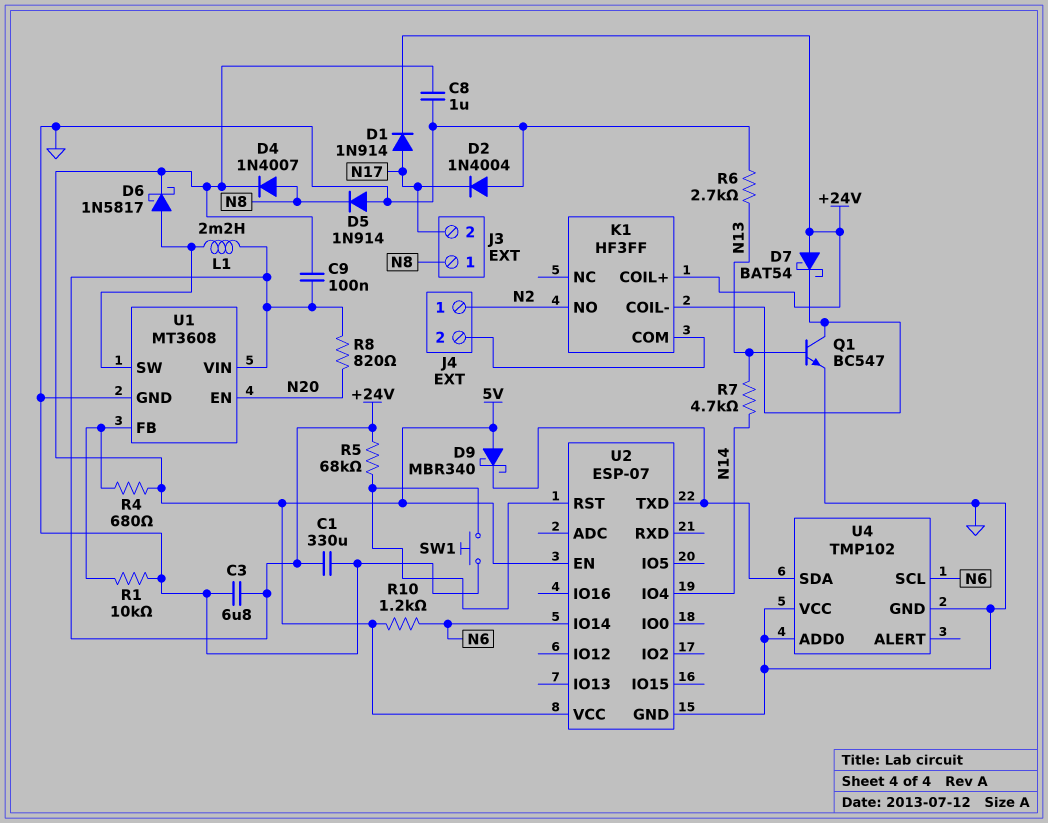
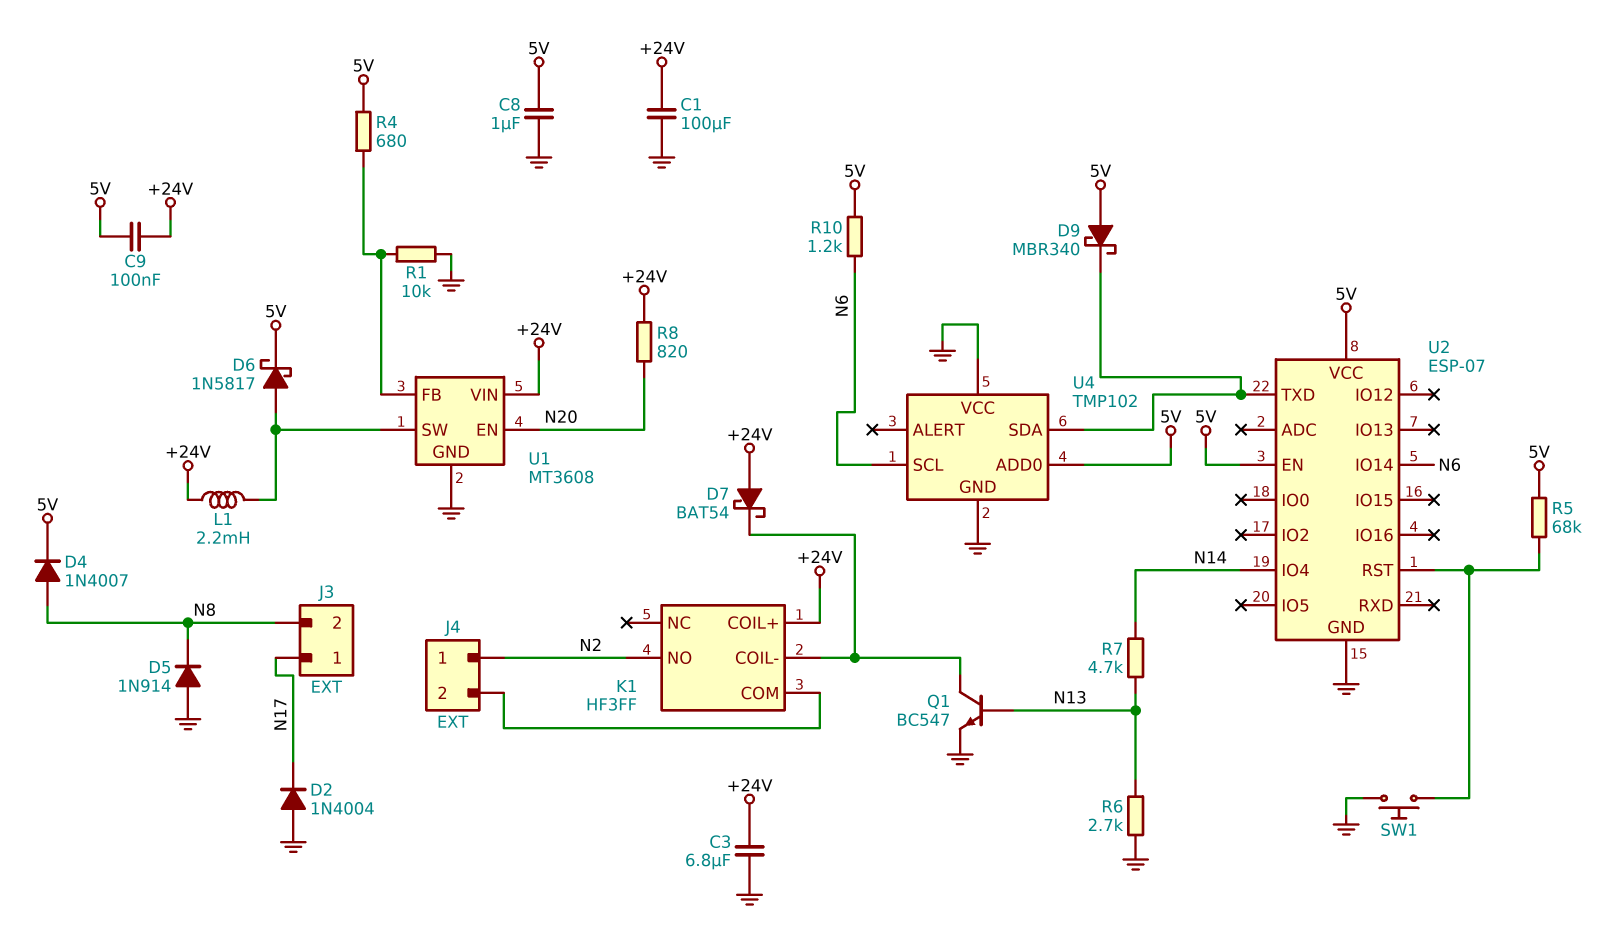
C1: 330uF (+24V, GND) -> 100uF (+24V, GND)
D1: diode 1N914 (A N17, K +24V) -> none
J3 pin 1: N8 -> N17
J3 pin 2: N17 -> N8
R5: 68k (+24V, U2/RST) -> 68k (5V, U2/RST)
U4 pin ADD0: GND -> 5V

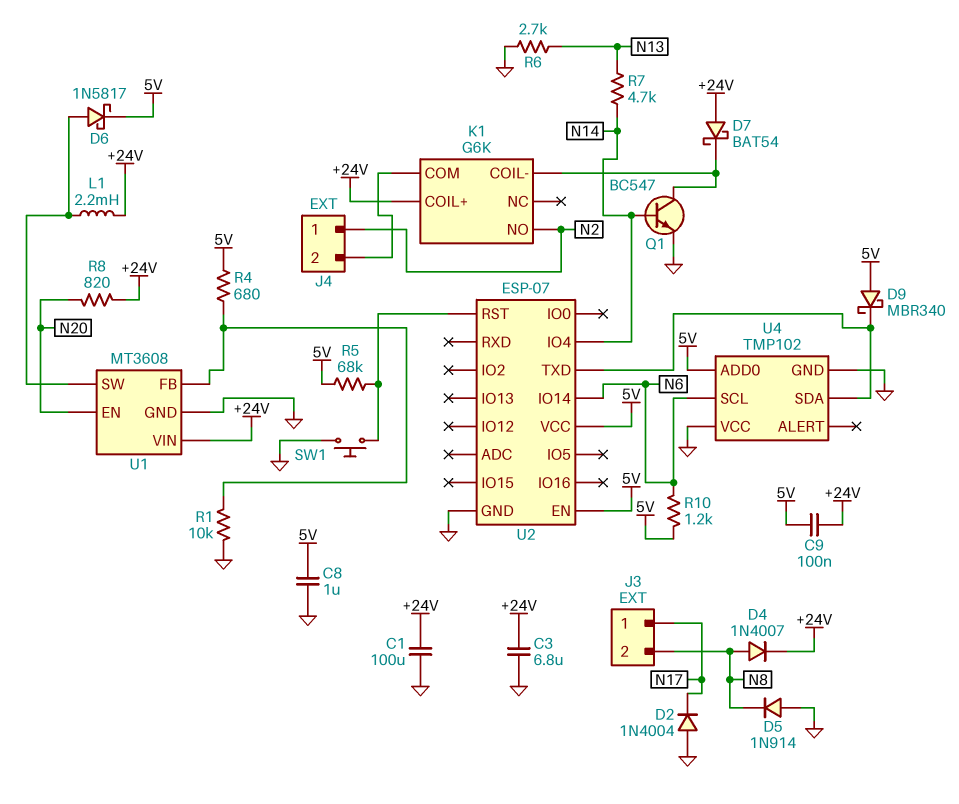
D4: diode 1N4007 (A N8, K 5V) -> diode 1N4007 (A N8, K +24V)
K1: HF3FF -> G6K
Q1: NPN BC547 (B N13, C K1/COIL-, E GND) -> NPN BC547 (B N14, C K1/COIL-, E GND)

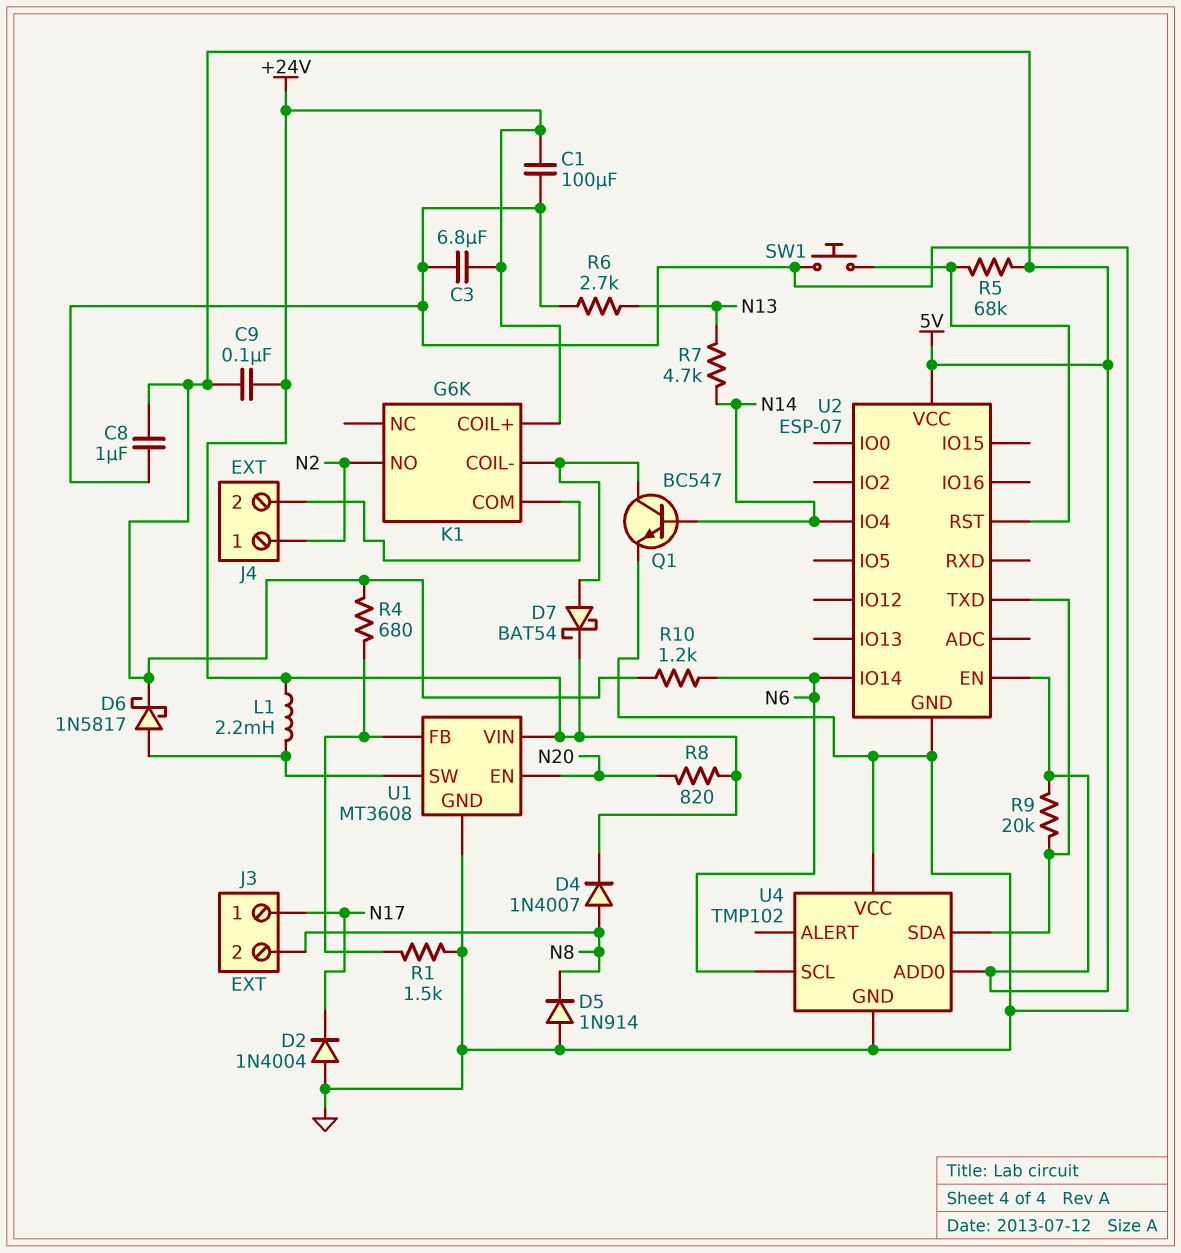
D7: schottky BAT54 (A +24V, K K1/COIL-) -> schottky BAT54 (A K1/COIL-, K +24V)
D9: schottky MBR340 (A 5V, K U2/TXD) -> none
R1: 10k (GND, U1/FB) -> 1.5k (GND, U1/FB)
R9: none -> 20k (5V, U2/TXD)

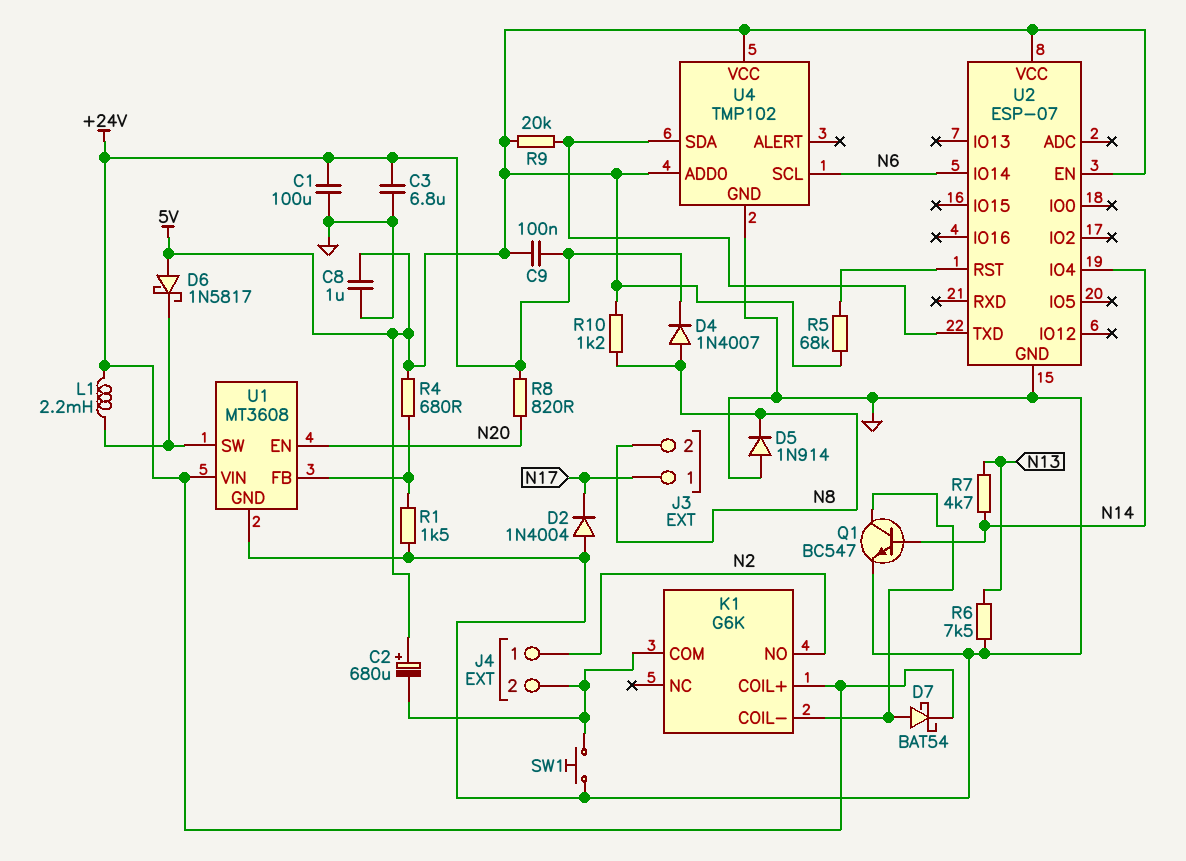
C2: none -> 680uF (plus 5V, minus J4/2)
D6: schottky 1N5817 (A U1/SW, K 5V) -> schottky 1N5817 (A 5V, K U1/SW)
R6: 2.7k (GND, N13) -> 7.5k (GND, N13)
R10: 1.2k (5V, N6) -> 1.2k (5V, N8)
SW1: button (GND, U2/RST) -> button (GND, J4/2)
U4 pin VCC: GND -> 5V

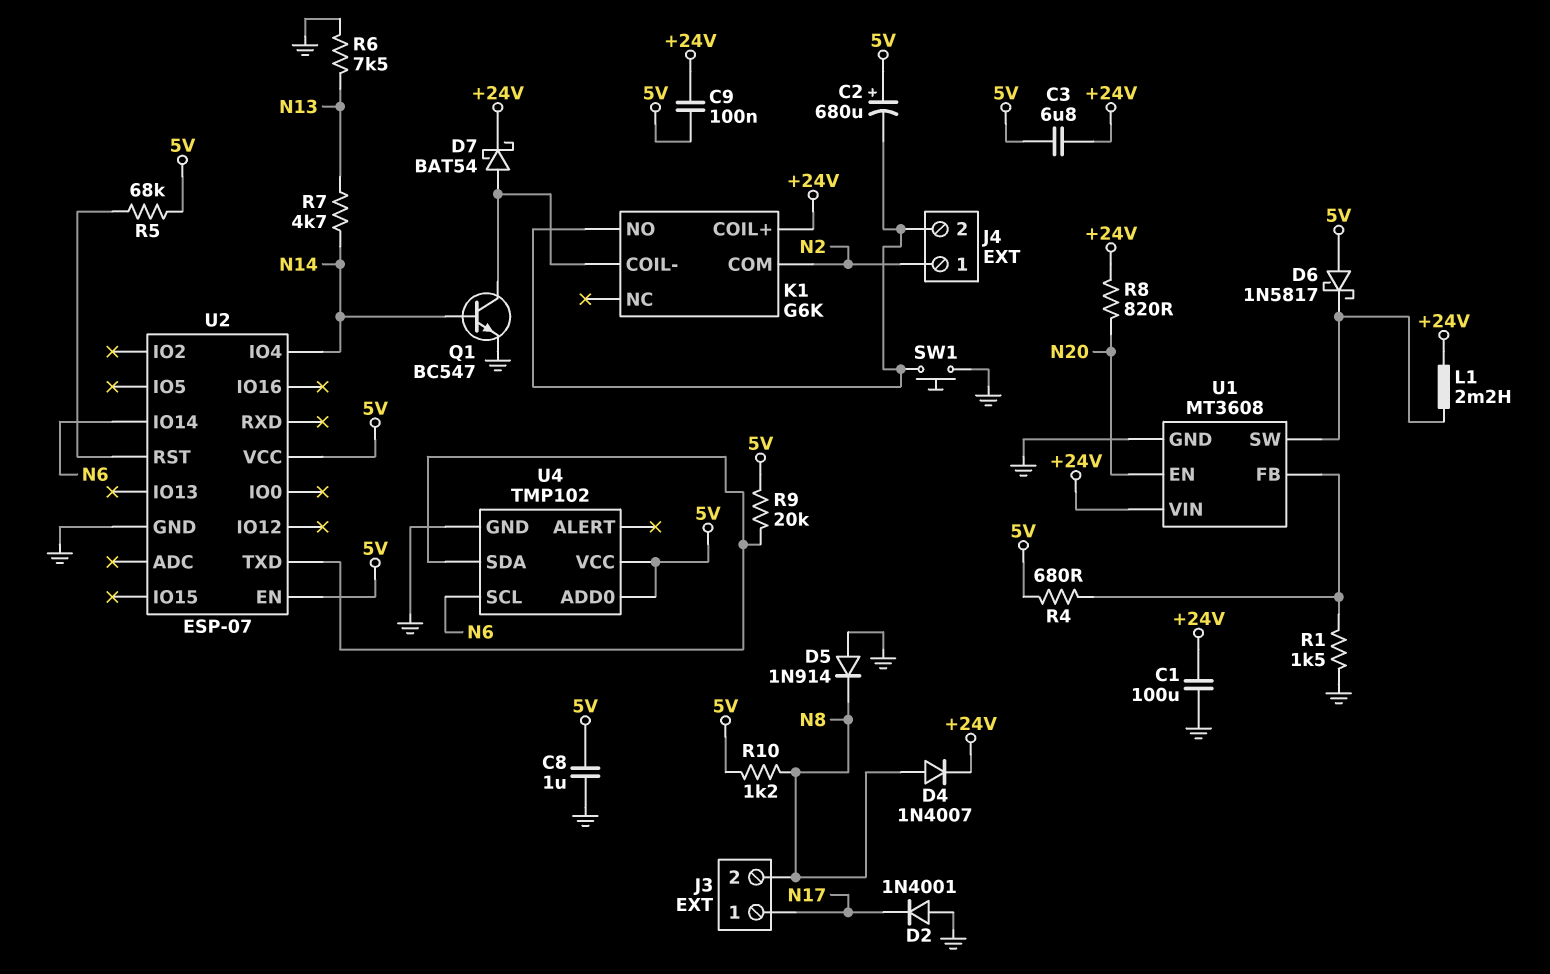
C3: 6.8uF (+24V, GND) -> 6.8uF (+24V, 5V)
D2: diode 1N4004 (A GND, K N17) -> diode 1N4001 (A GND, K N17)
K1 pin COM: J4/2 -> N2
K1 pin NO: N2 -> J4/2

